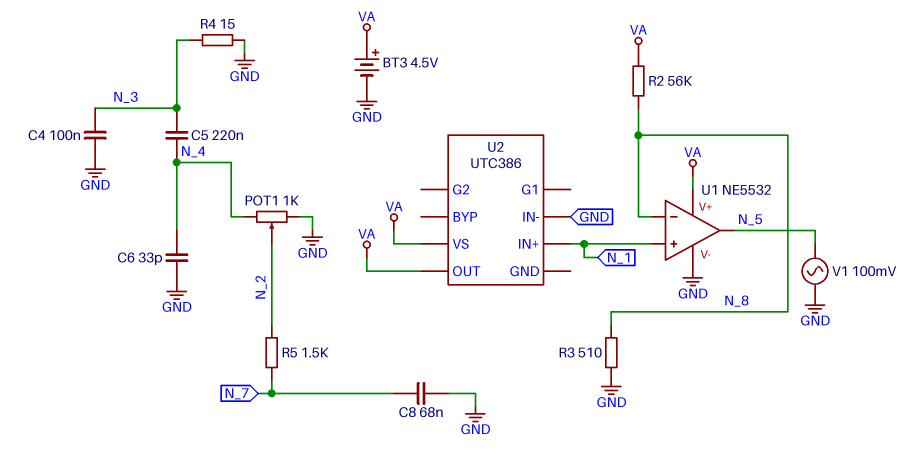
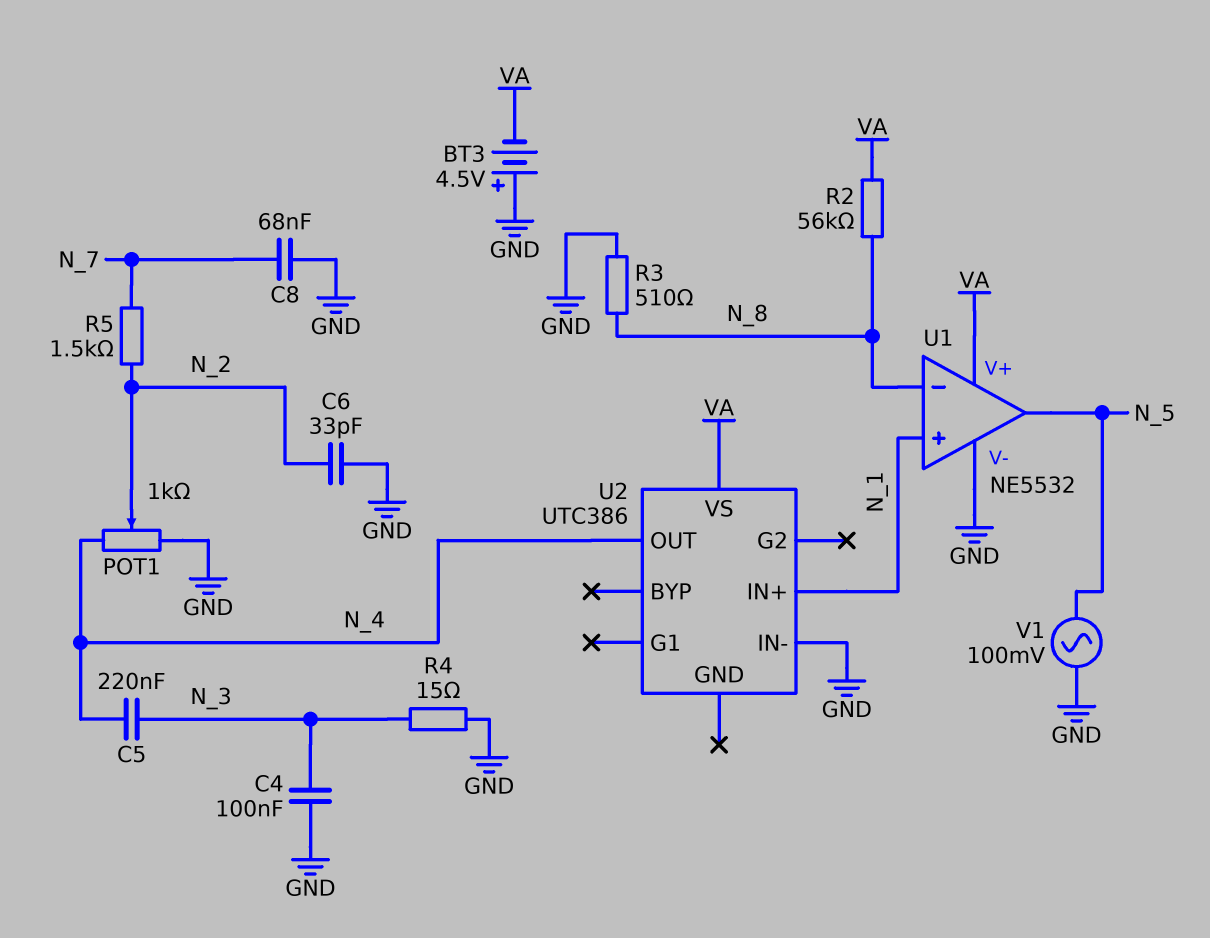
BT3: 4.5V (plus VA, minus GND) -> 4.5V (plus GND, minus VA)
C6: 33pF (GND, N_4) -> 33pF (GND, N_2)
U2 pin OUT: VA -> N_4

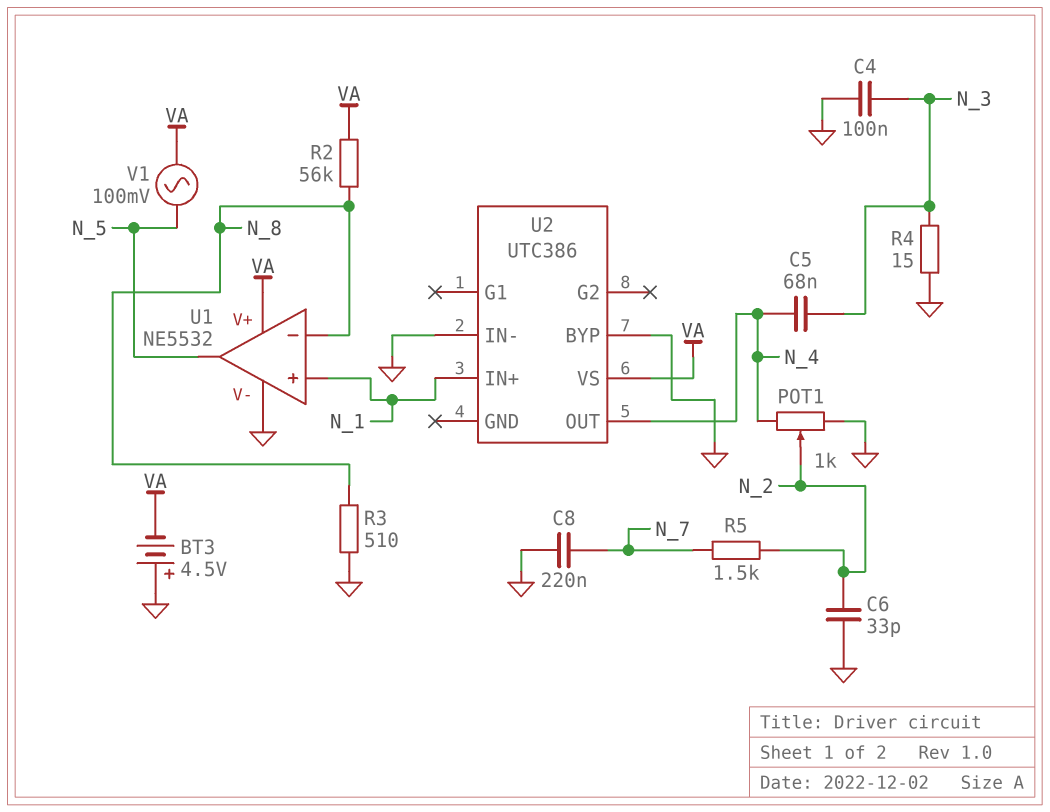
C5: 220nF (N_3, N_4) -> 68nF (N_3, N_4)
C8: 68nF (GND, N_7) -> 220nF (GND, N_7)
U2 pin BYP: none -> GND
V1: AC 100mV (GND, N_5) -> AC 100mV (N_5, VA)

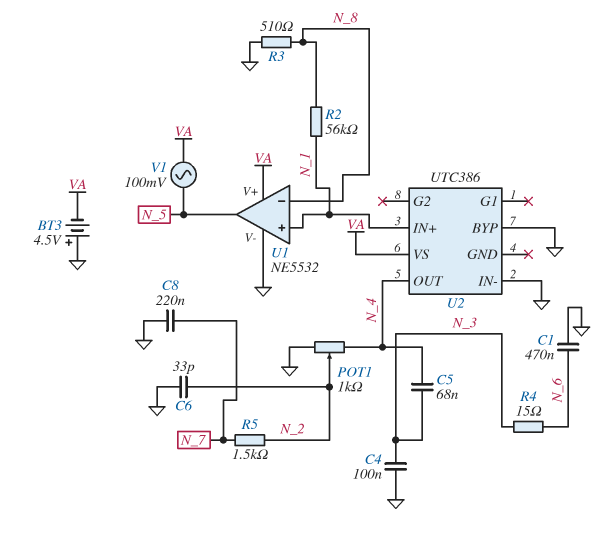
C1: none -> 470nF (GND, N_6)
R2: 56k (N_8, VA) -> 56k (N_1, N_8)
R4: 15 (GND, N_3) -> 15 (N_3, N_6)

